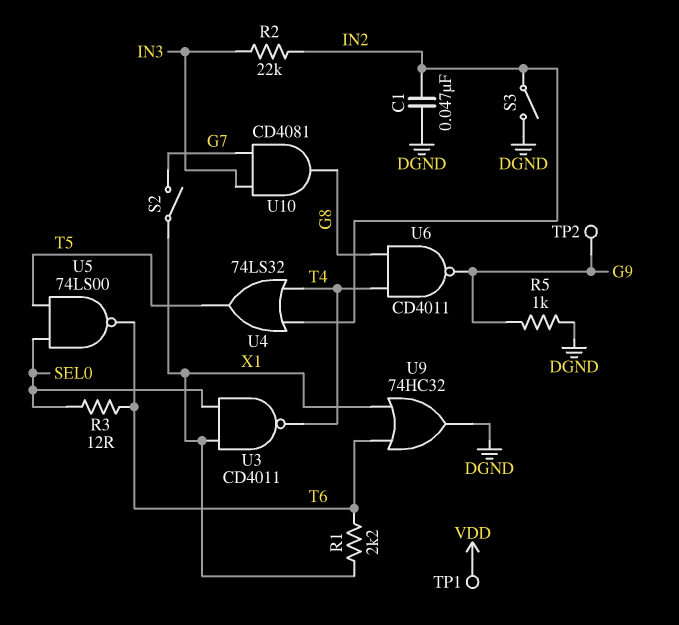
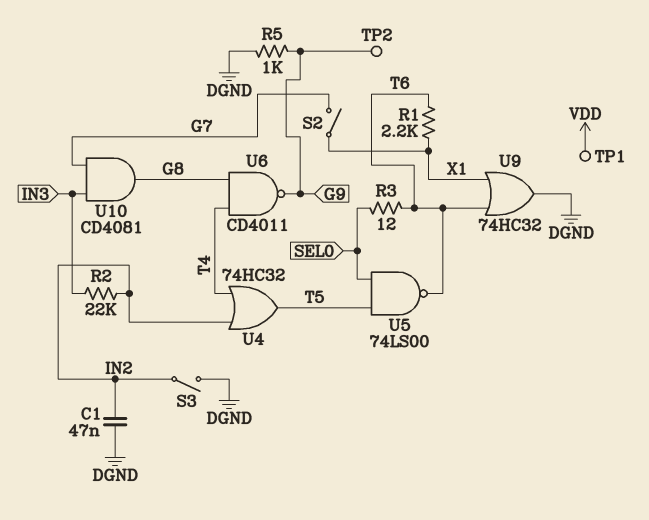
U3: NAND CD4011 (in SEL0, in X1, out T4) -> none
U4: OR 74LS32 (in IN2, in T4, out T5) -> OR 74HC32 (in IN2, in T4, out T5)

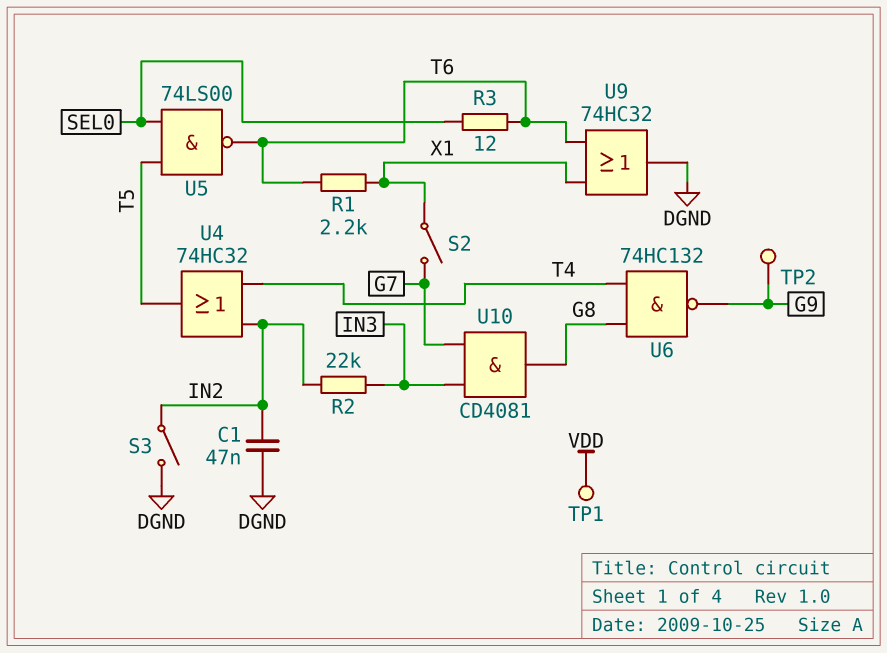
R5: 1k (DGND, G9) -> none
U6: NAND CD4011 (in G8, in T4, out G9) -> NAND 74HC132 (in G8, in T4, out G9)

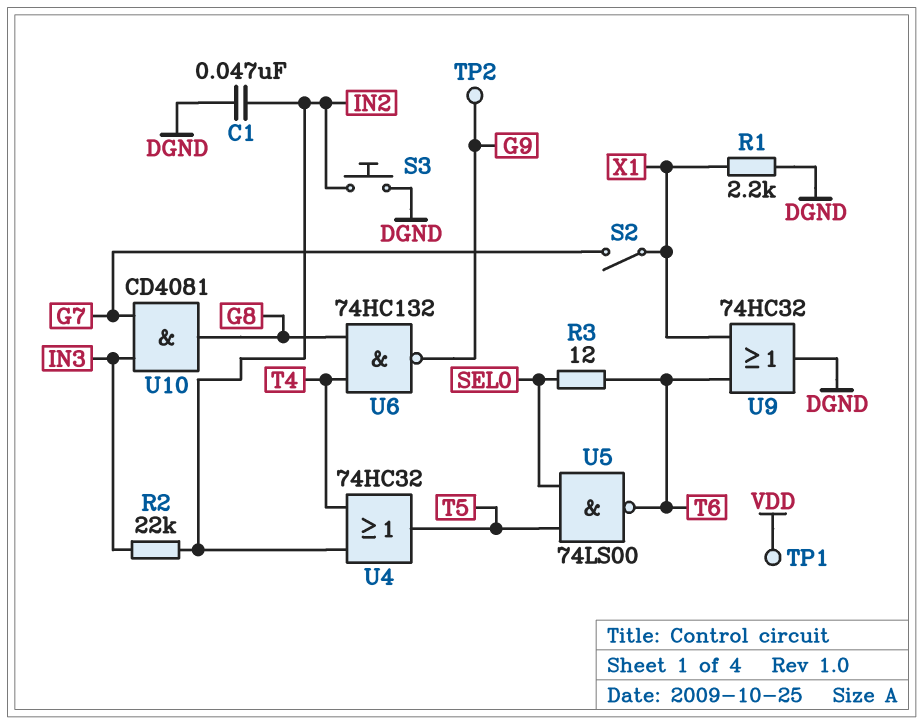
R1: 2.2k (T6, X1) -> 2.2k (DGND, X1)
S3: switch (DGND, IN2) -> button (DGND, IN2)

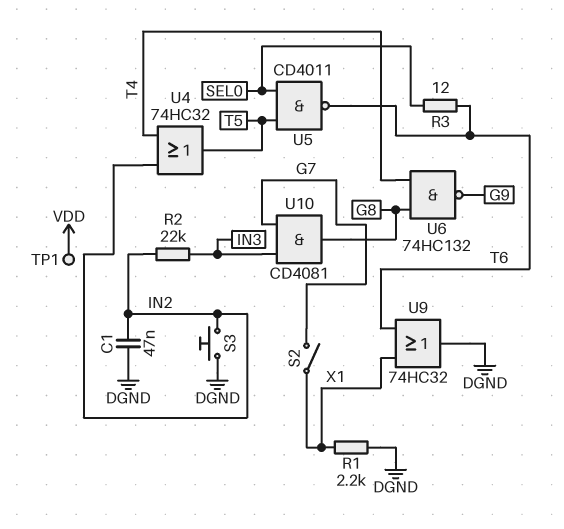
TP2: test point (G9) -> none
U5: NAND 74LS00 (in SEL0, in T5, out T6) -> NAND CD4011 (in SEL0, in T5, out T6)

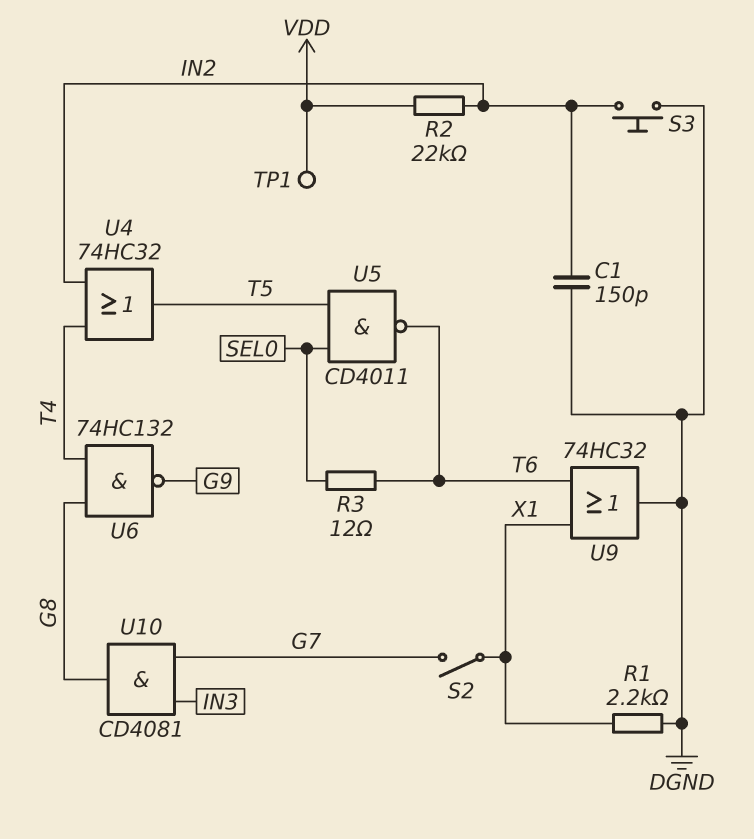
C1: 47nF (DGND, IN2) -> 150pF (DGND, IN2)
R2: 22k (IN2, IN3) -> 22k (IN2, VDD)

